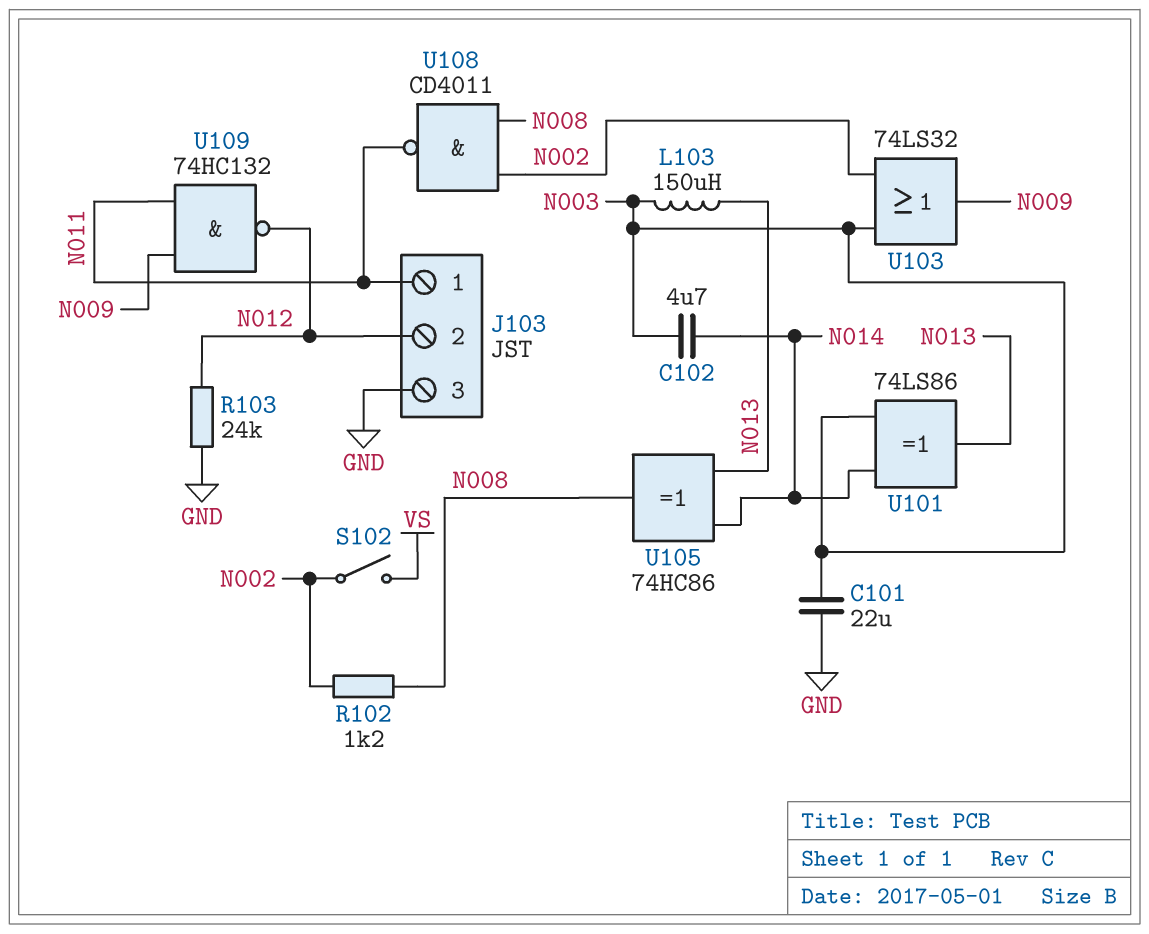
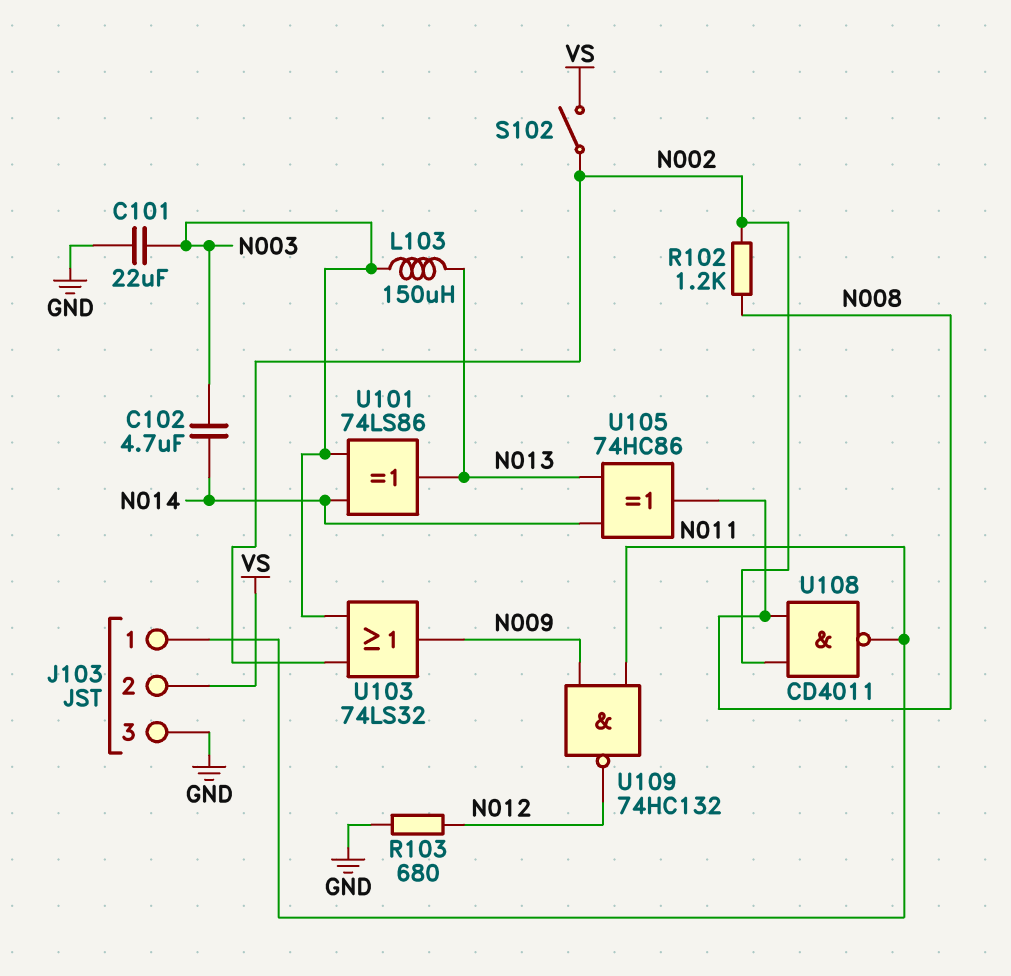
J103 pin 2: N012 -> VS
R103: 24k (GND, N012) -> 680 (GND, N012)

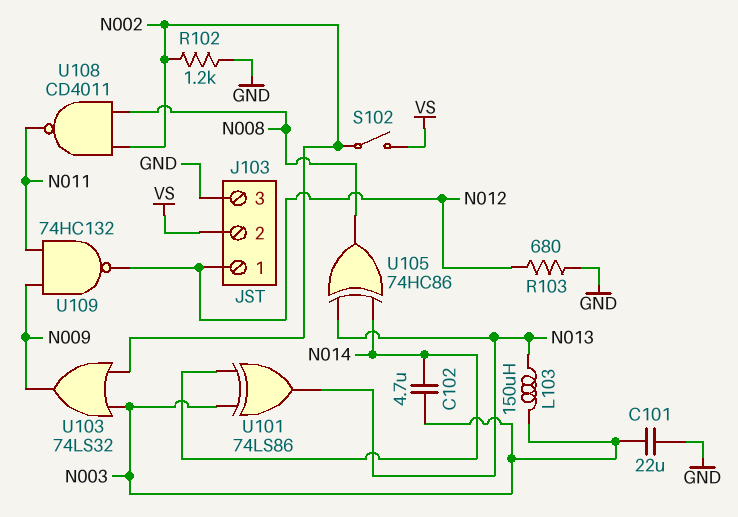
J103 pin 1: N011 -> N012
R102: 1.2k (N002, N008) -> 1.2k (GND, N002)

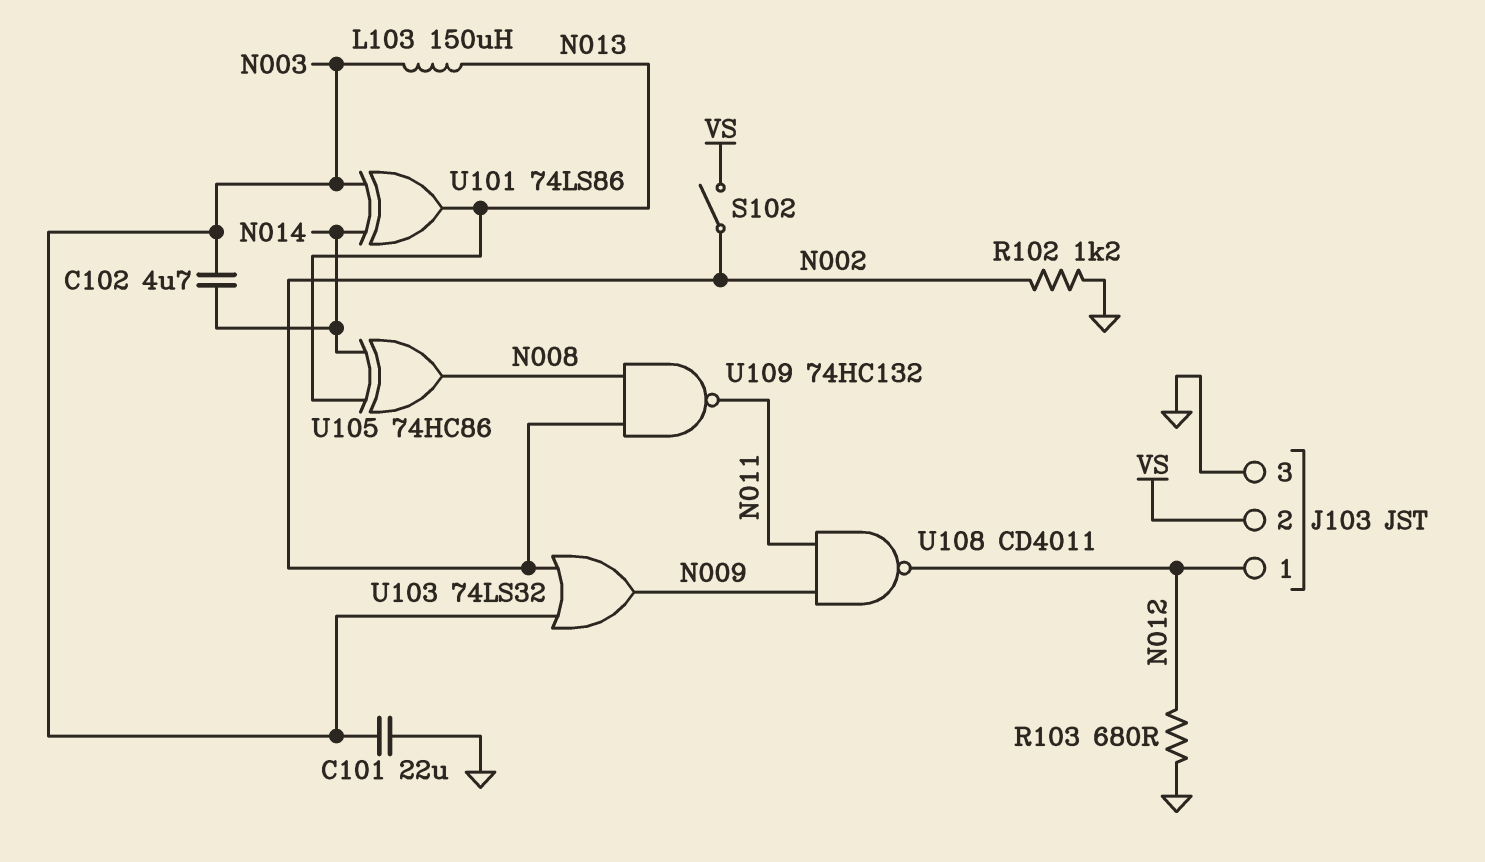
U108: NAND CD4011 (in N002, in N008, out N011) -> NAND CD4011 (in N009, in N011, out N012)
U109: NAND 74HC132 (in N009, in N011, out N012) -> NAND 74HC132 (in N002, in N008, out N011)

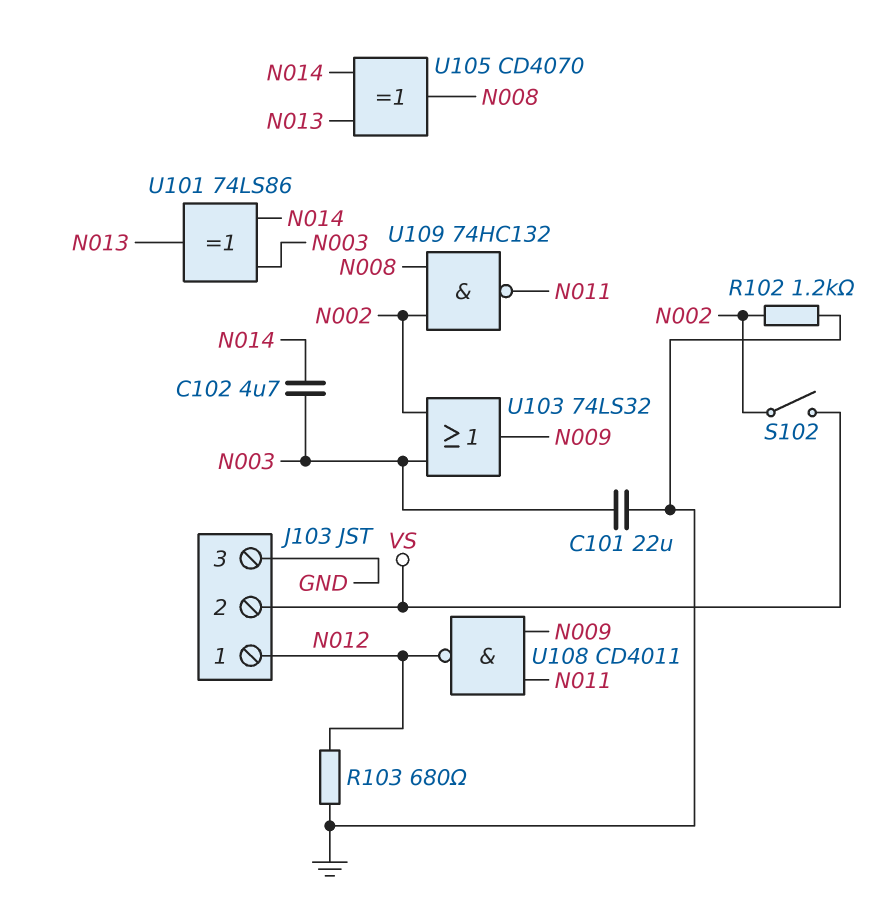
L103: 150uH (N003, N013) -> none
U105: XOR 74HC86 (in N013, in N014, out N008) -> XOR CD4070 (in N013, in N014, out N008)

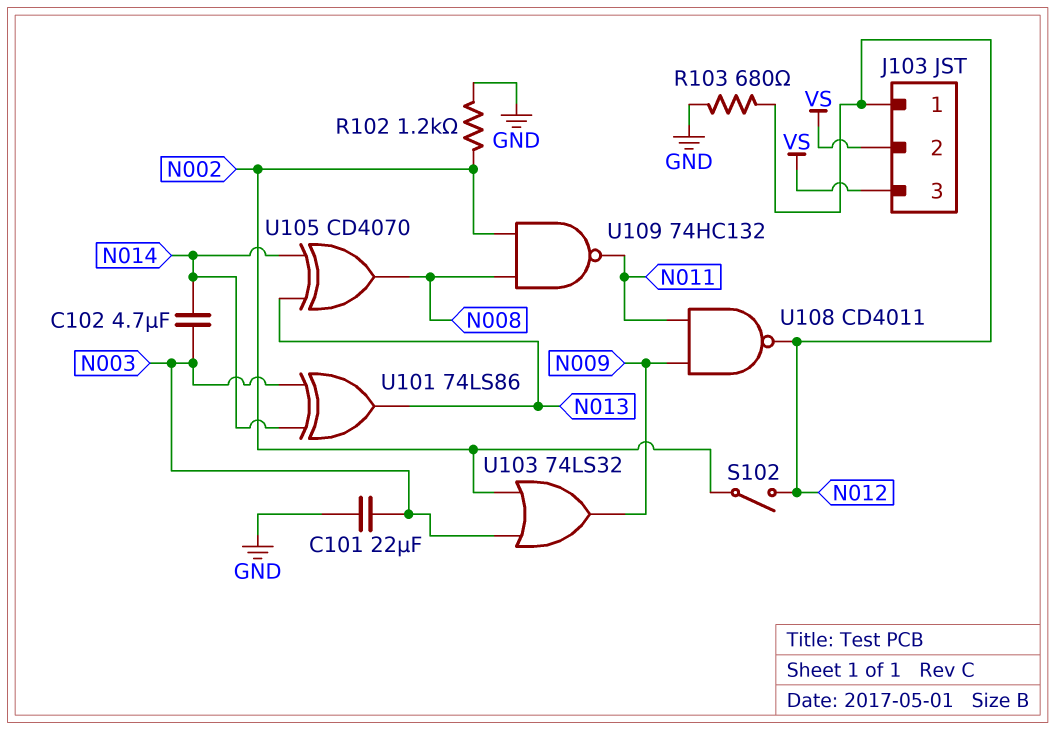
J103 pin 3: GND -> VS
S102: switch (N002, VS) -> switch (N002, N012)

